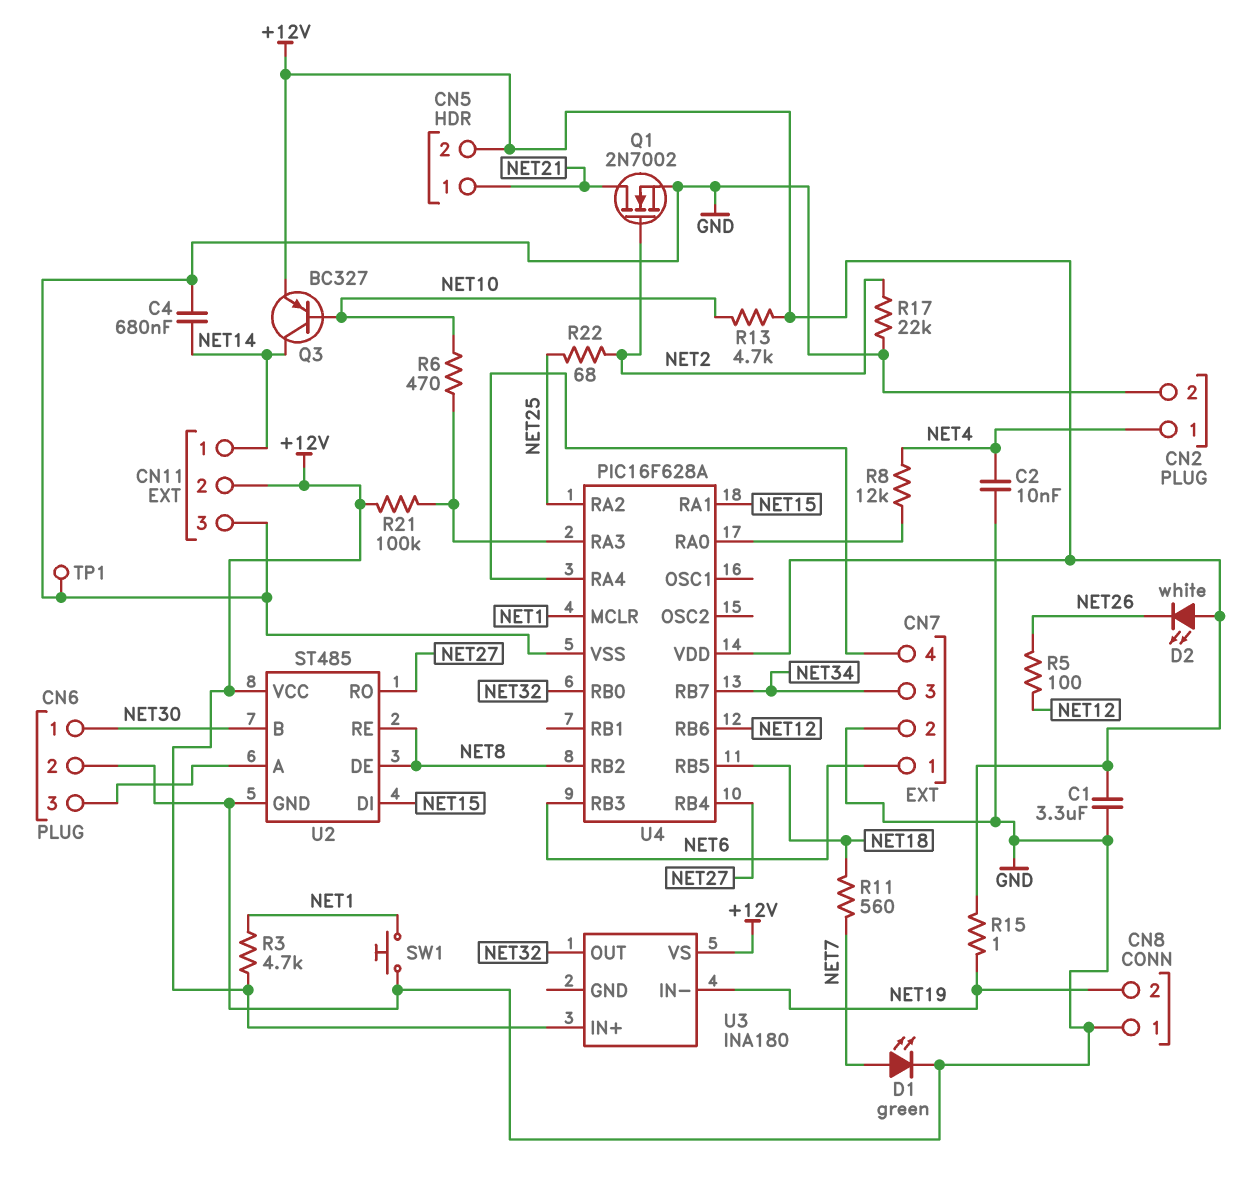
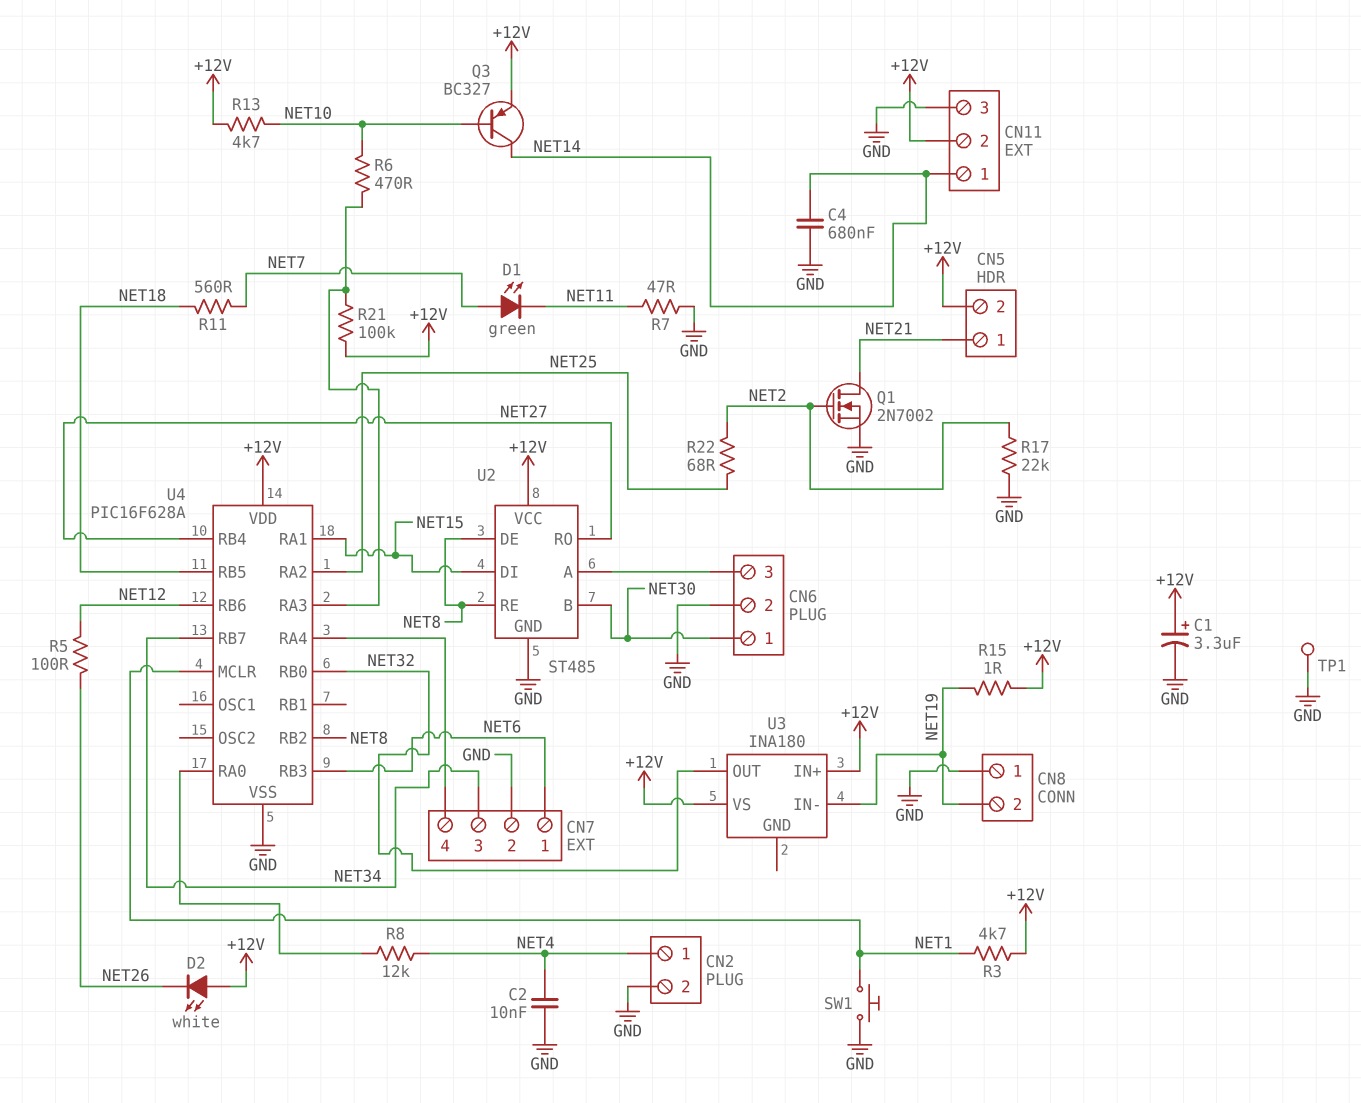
C1: 3.3uF (+12V, GND) -> 3.3uF (plus +12V, minus GND)
D1: LED green (A NET7, K GND) -> LED green (A NET7, K NET11)
R7: none -> 47 (GND, NET11)

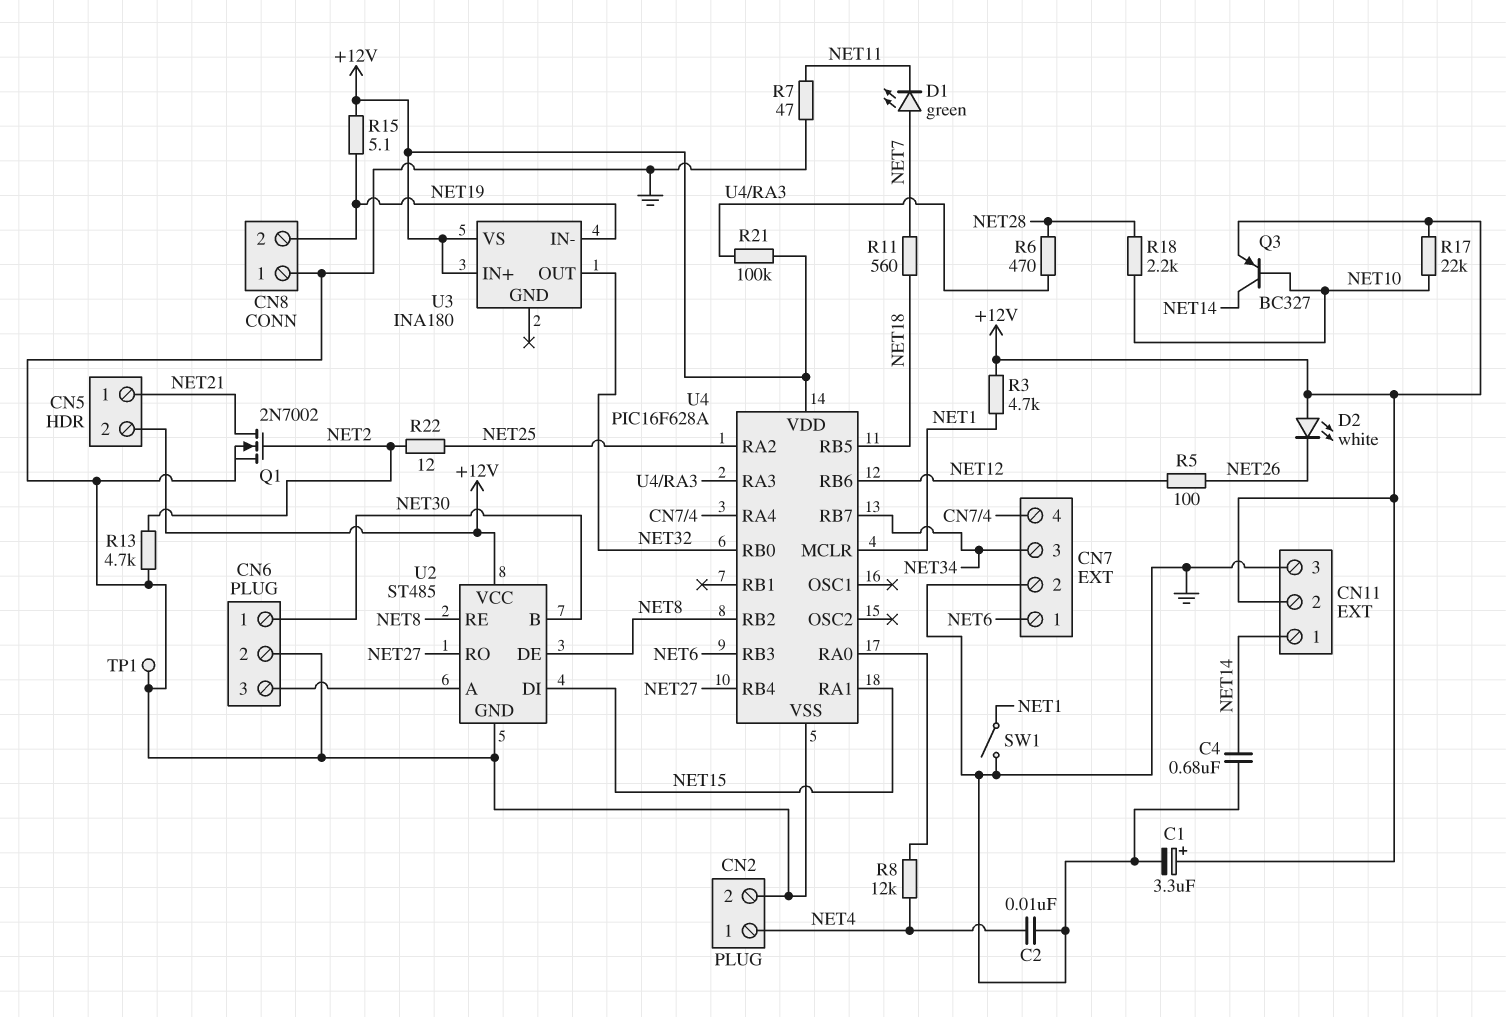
R6: 470 (NET10, U4/RA3) -> 470 (NET28, U4/RA3)
R13: 4.7k (+12V, NET10) -> 4.7k (GND, NET2)
R15: 1 (+12V, NET19) -> 5.1 (+12V, NET19)
R17: 22k (GND, NET2) -> 22k (+12V, NET10)
R18: none -> 2.2k (NET10, NET28)
R22: 68 (NET2, NET25) -> 12 (NET2, NET25)
SW1: button (GND, NET1) -> switch (GND, NET1)

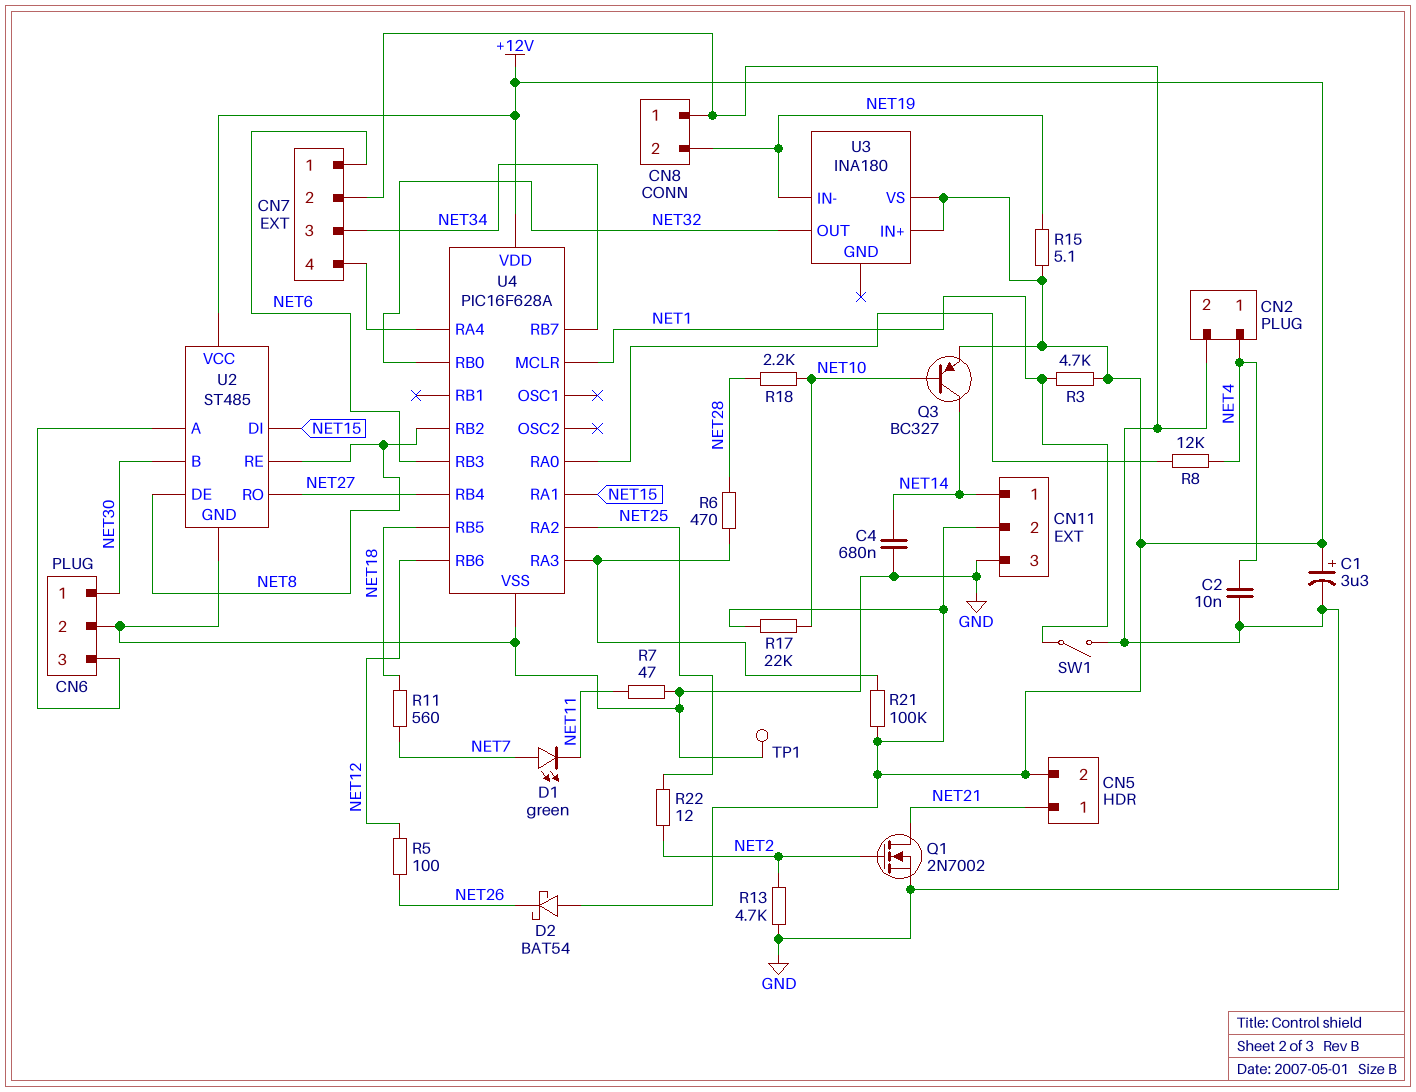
D2: LED white (A +12V, K NET26) -> schottky BAT54 (A +12V, K NET26)

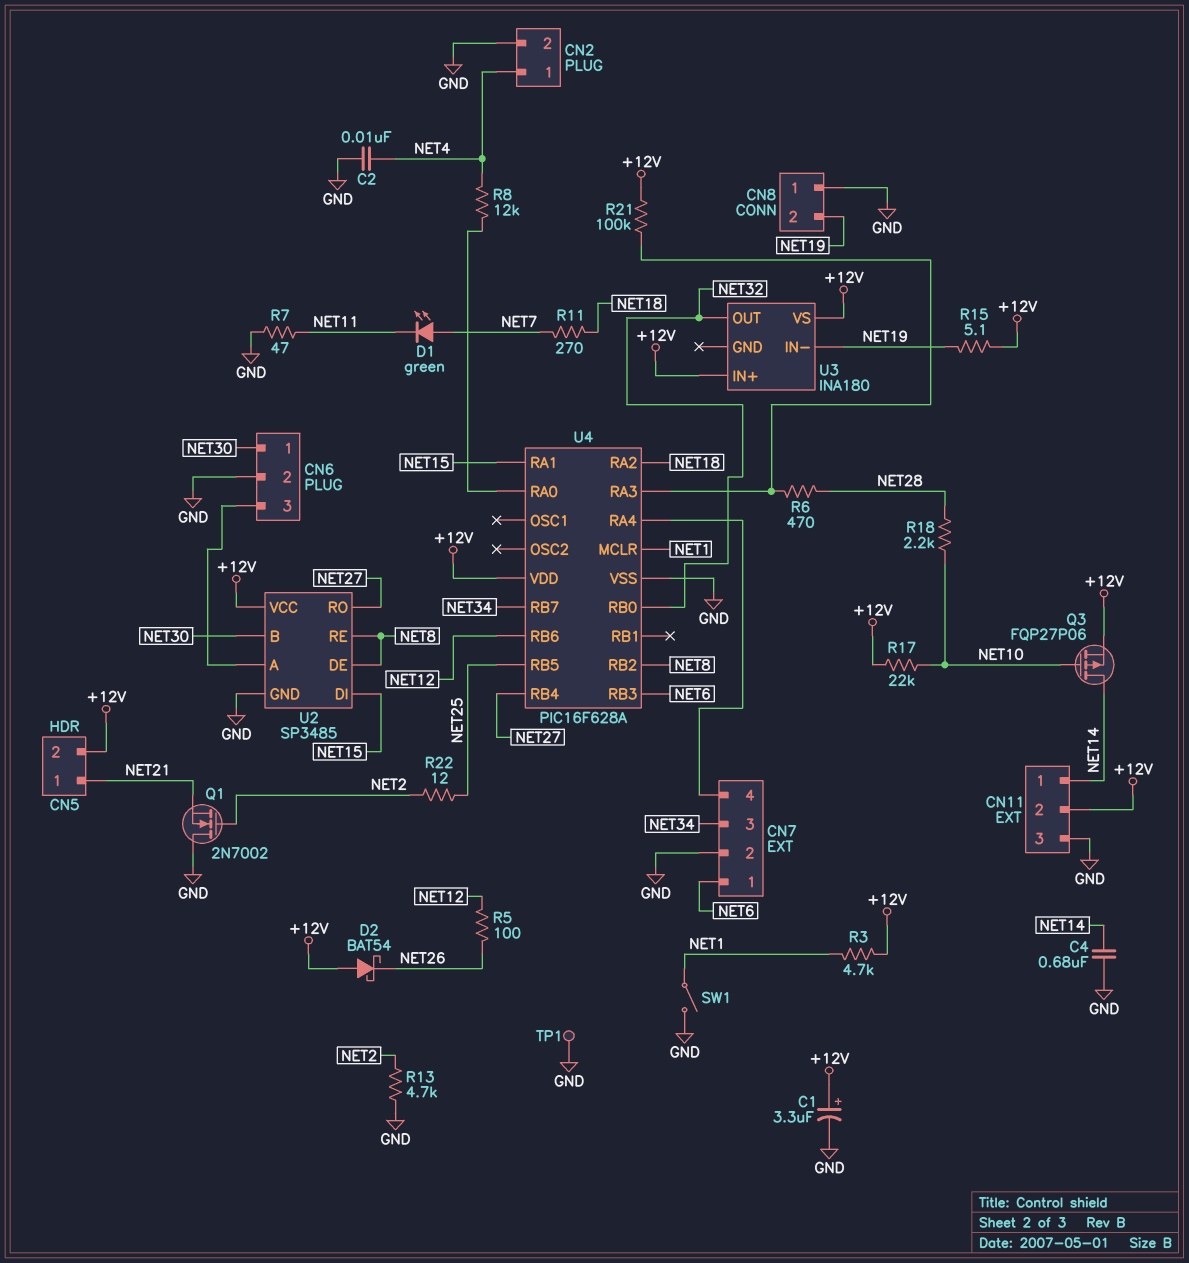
Q1: NMOS 2N7002 (G NET2, D NET21, S GND) -> NMOS 2N7002 (G NET2, D GND, S NET21)
Q3: PNP BC327 (B NET10, C NET14, E +12V) -> PMOS FQP27P06 (G NET10, D NET14, S +12V)
R11: 560 (NET7, NET18) -> 270 (NET7, NET18)
U2: ST485 -> SP3485
U4 pin RA2: NET25 -> NET18
U4 pin RB5: NET18 -> NET25

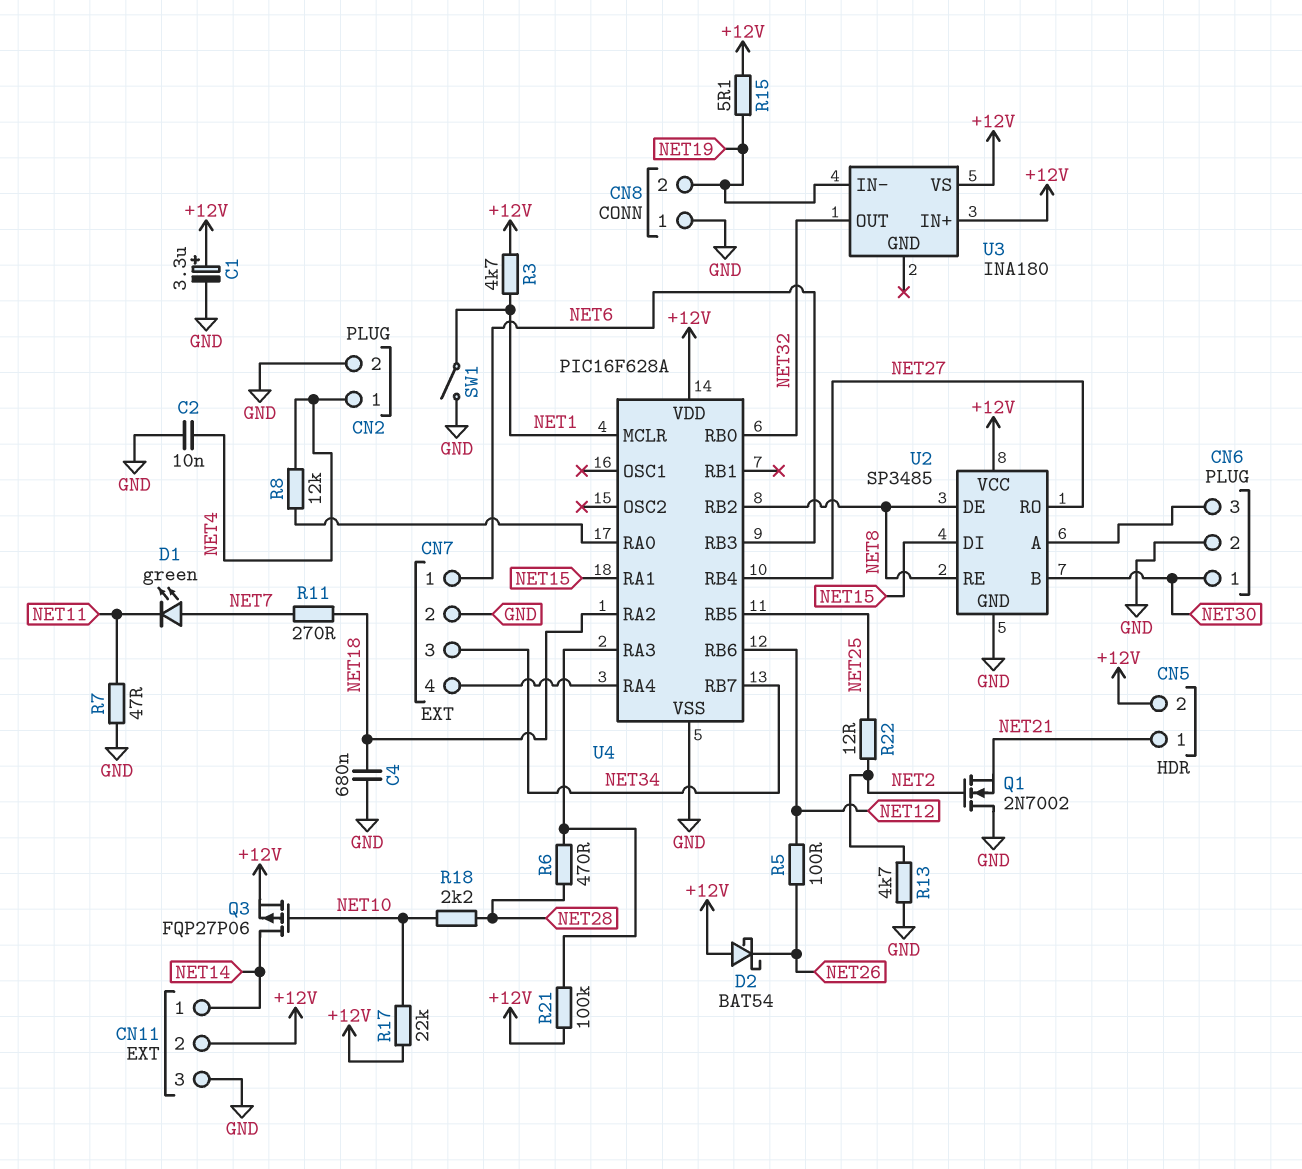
C4: 680nF (GND, NET14) -> 680nF (GND, NET18)
TP1: test point (GND) -> none

